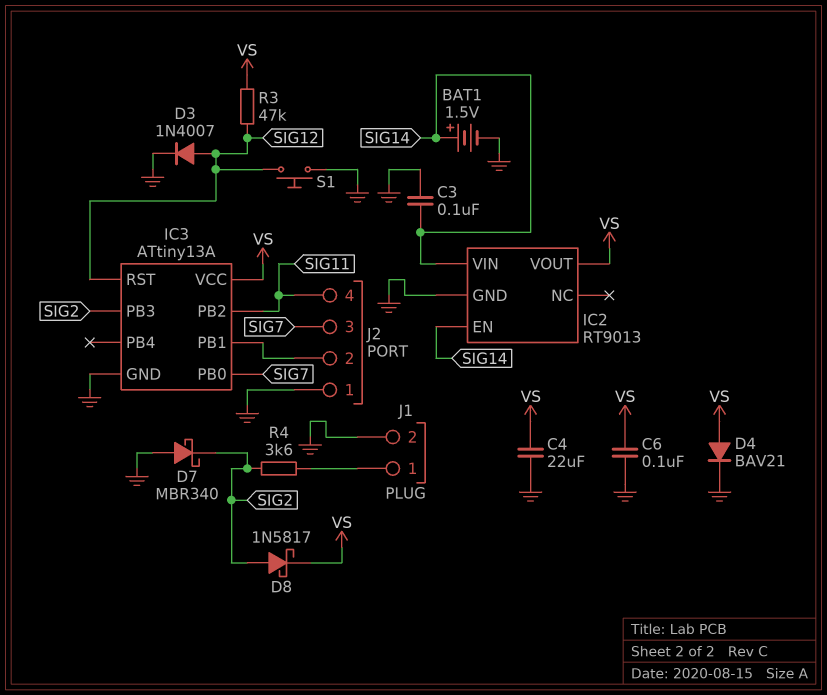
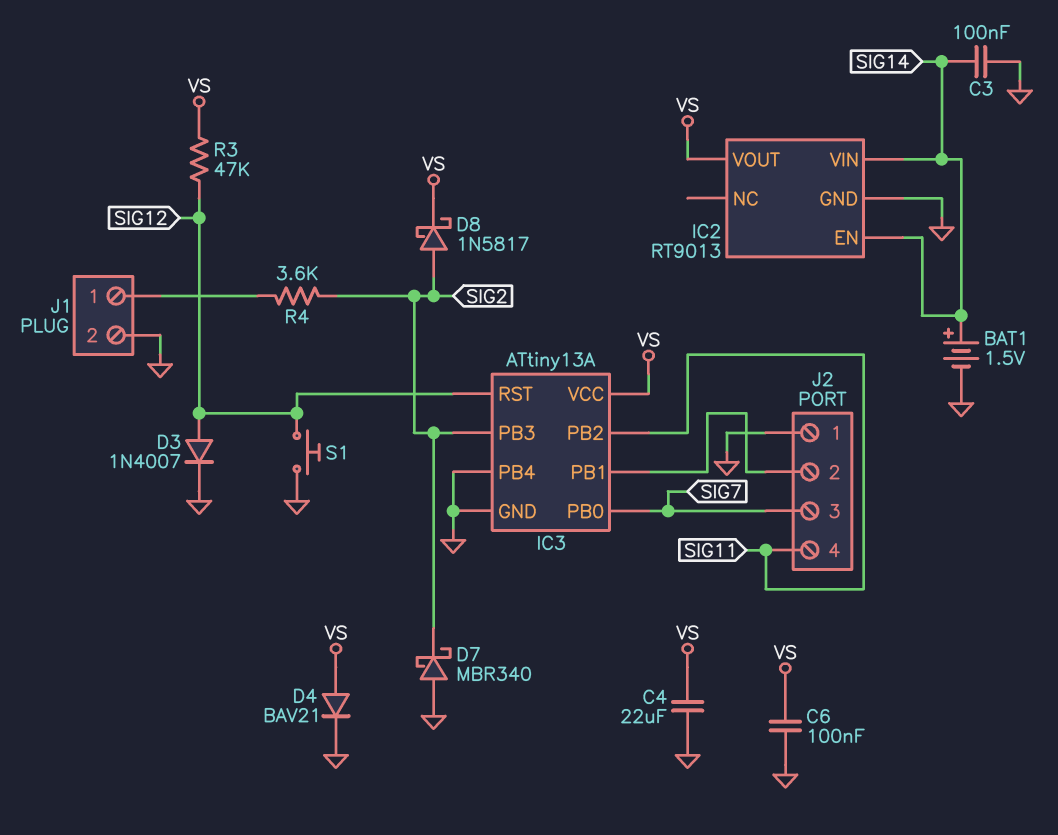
IC3 pin PB4: none -> GND

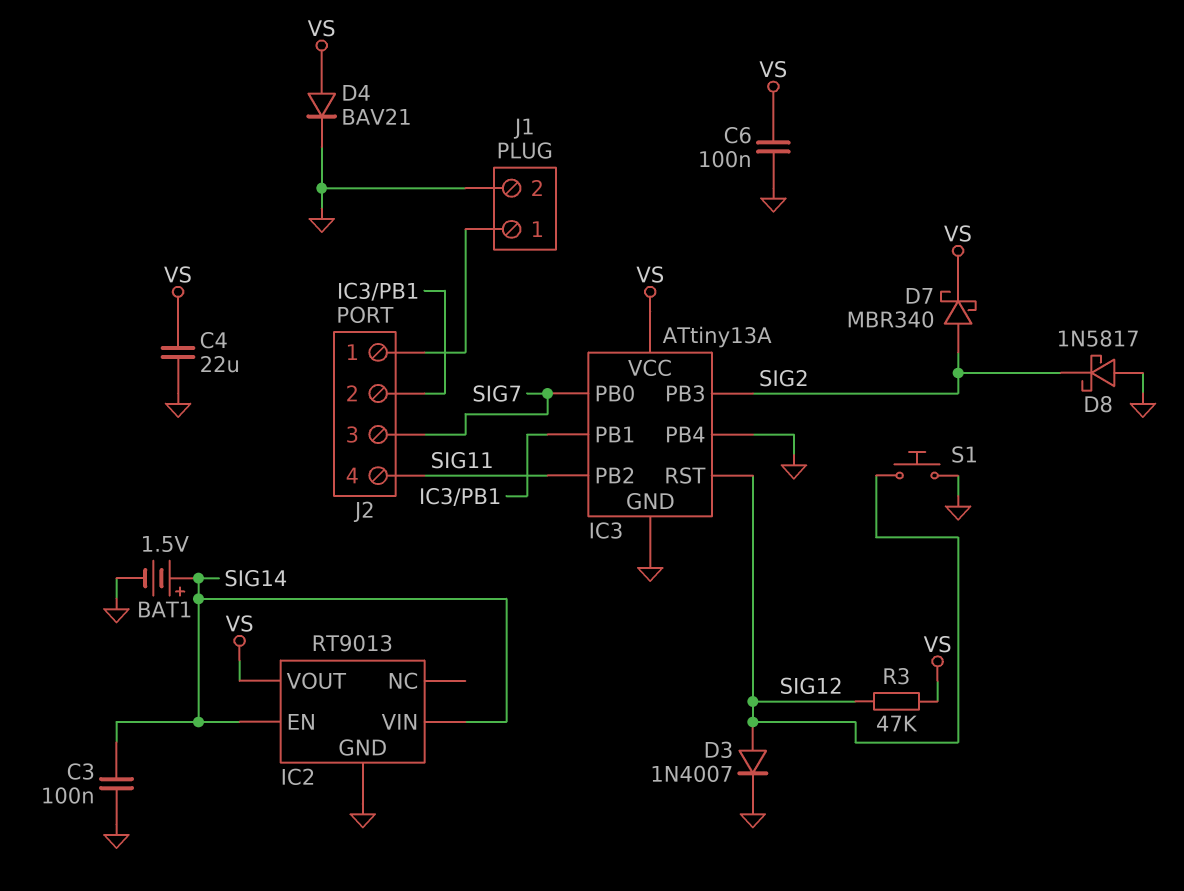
D7: schottky MBR340 (A GND, K SIG2) -> schottky MBR340 (A SIG2, K VS)
D8: schottky 1N5817 (A SIG2, K VS) -> schottky 1N5817 (A GND, K SIG2)
J2 pin 1: GND -> J1/1
R4: 3.6k (J1/1, SIG2) -> none

